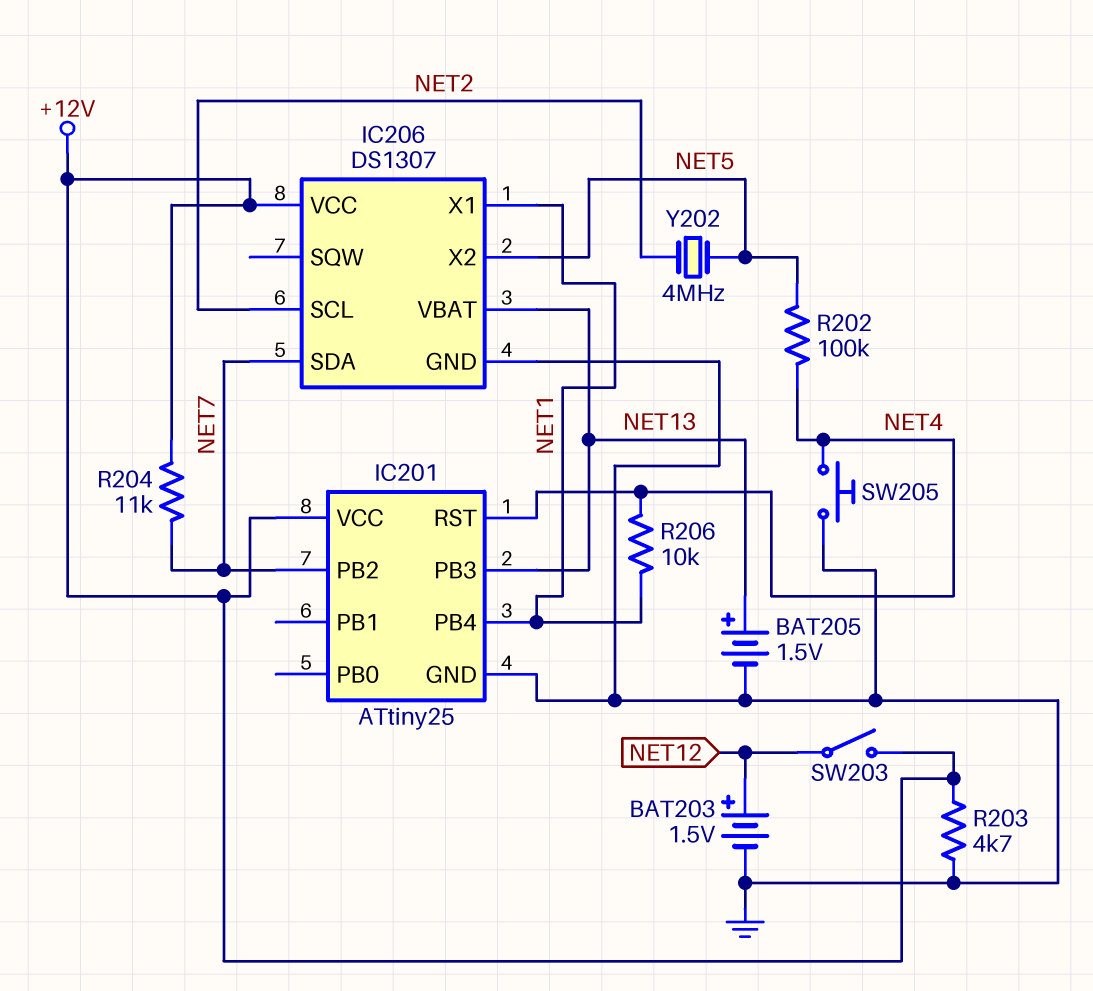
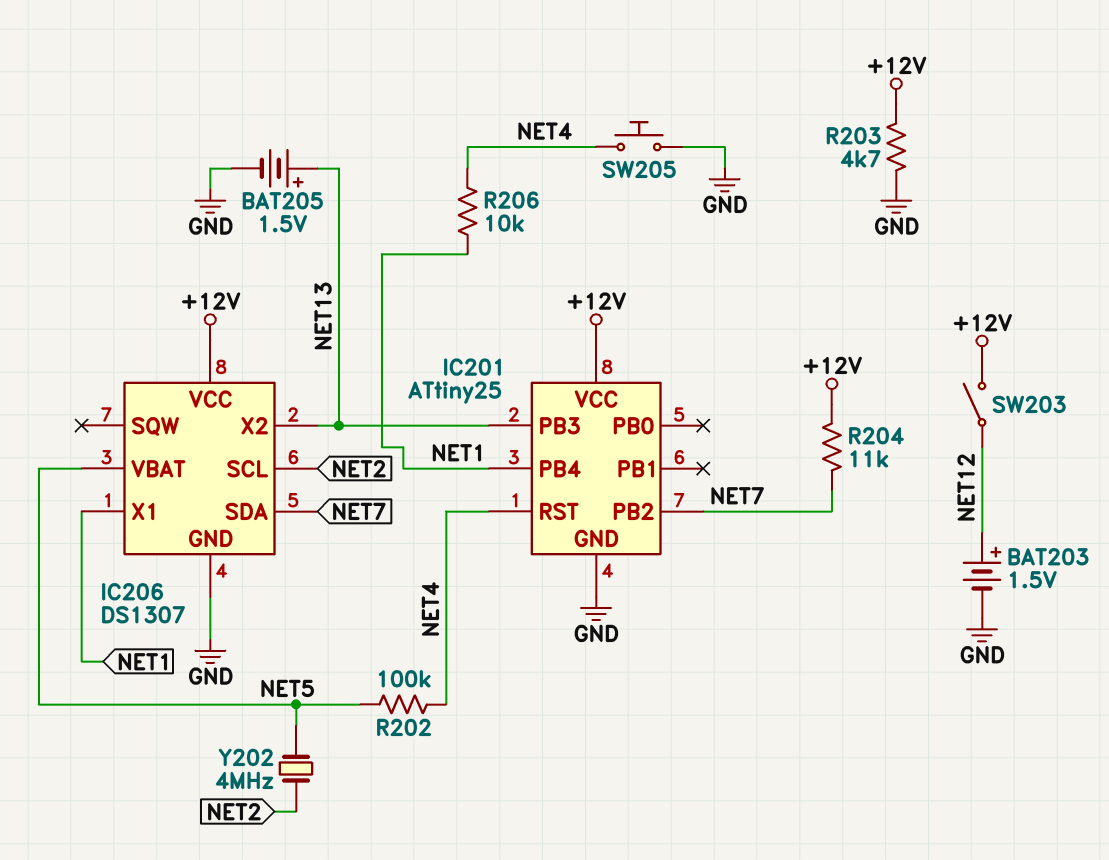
IC206 pin VBAT: NET13 -> NET5
IC206 pin X2: NET5 -> NET13

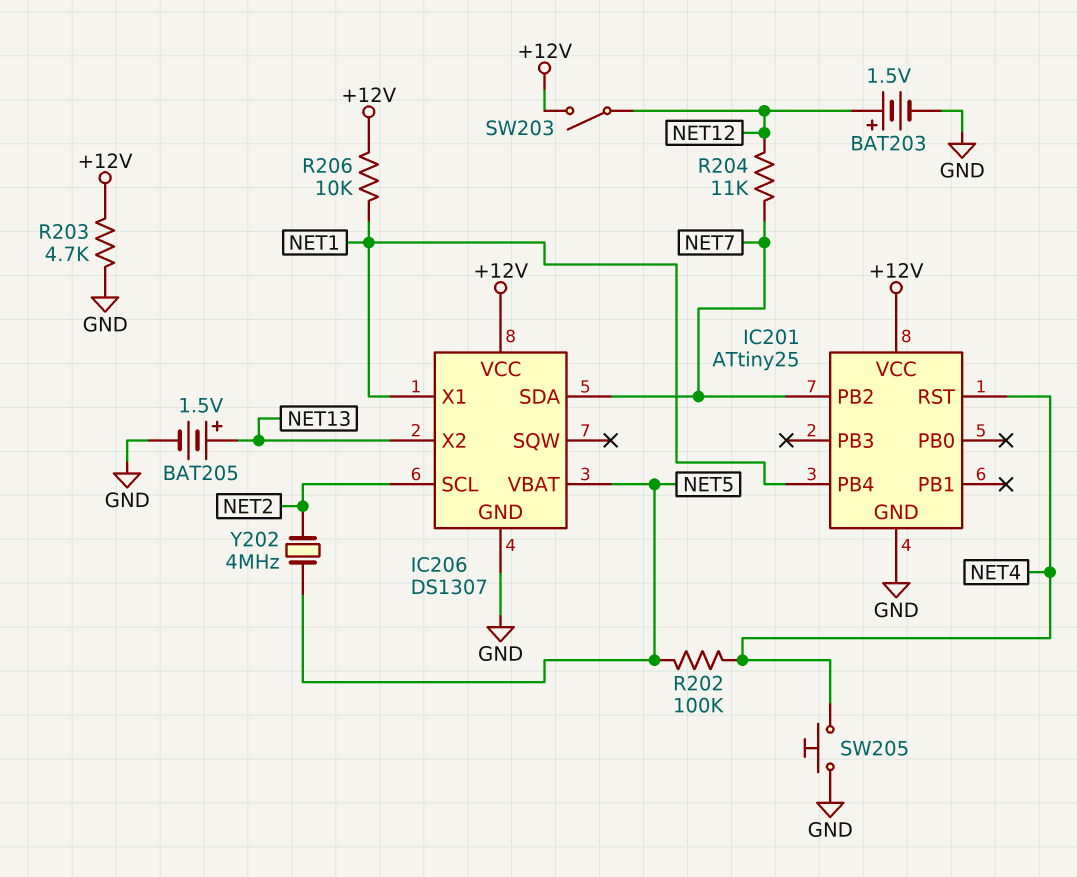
IC201 pin PB3: NET13 -> none
R204: 11k (+12V, NET7) -> 11k (NET7, NET12)
R206: 10k (NET1, NET4) -> 10k (+12V, NET1)

